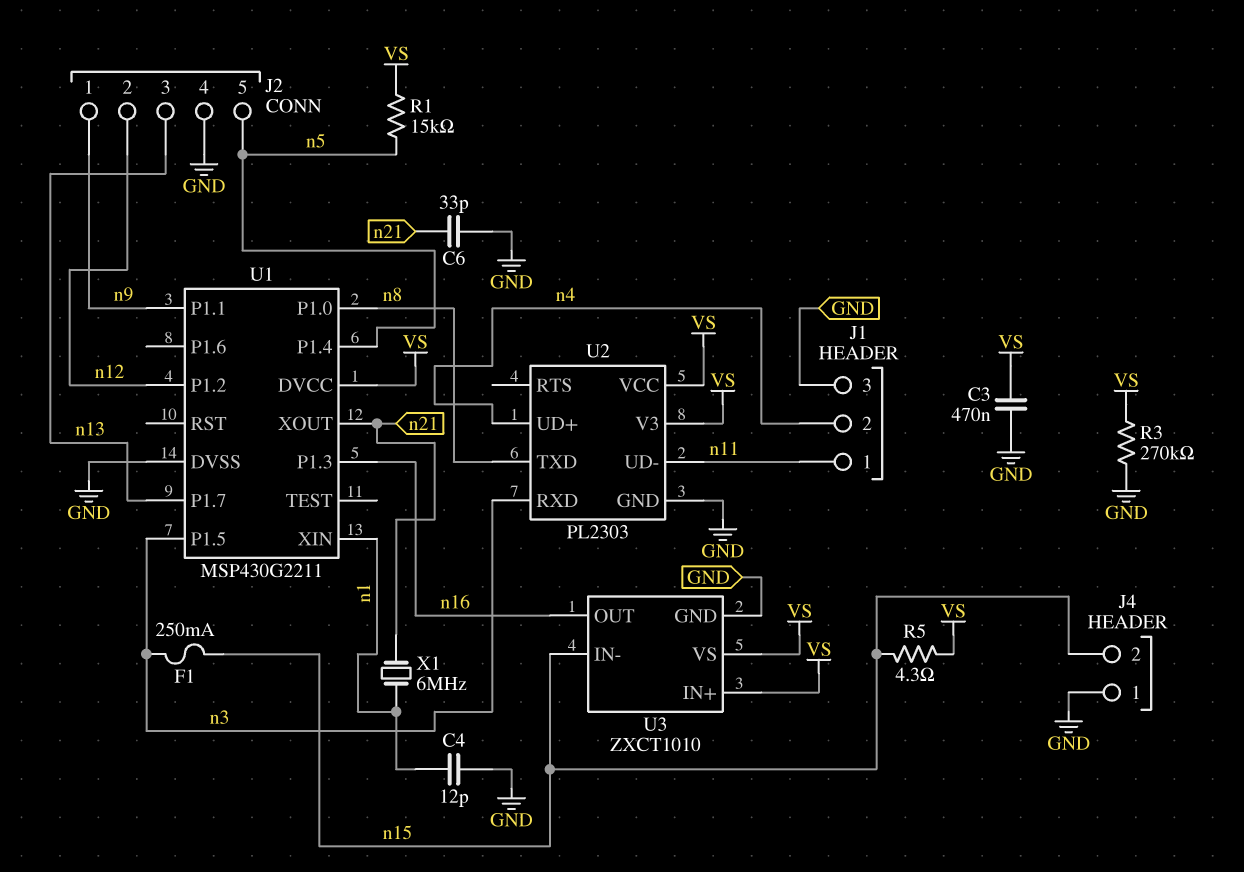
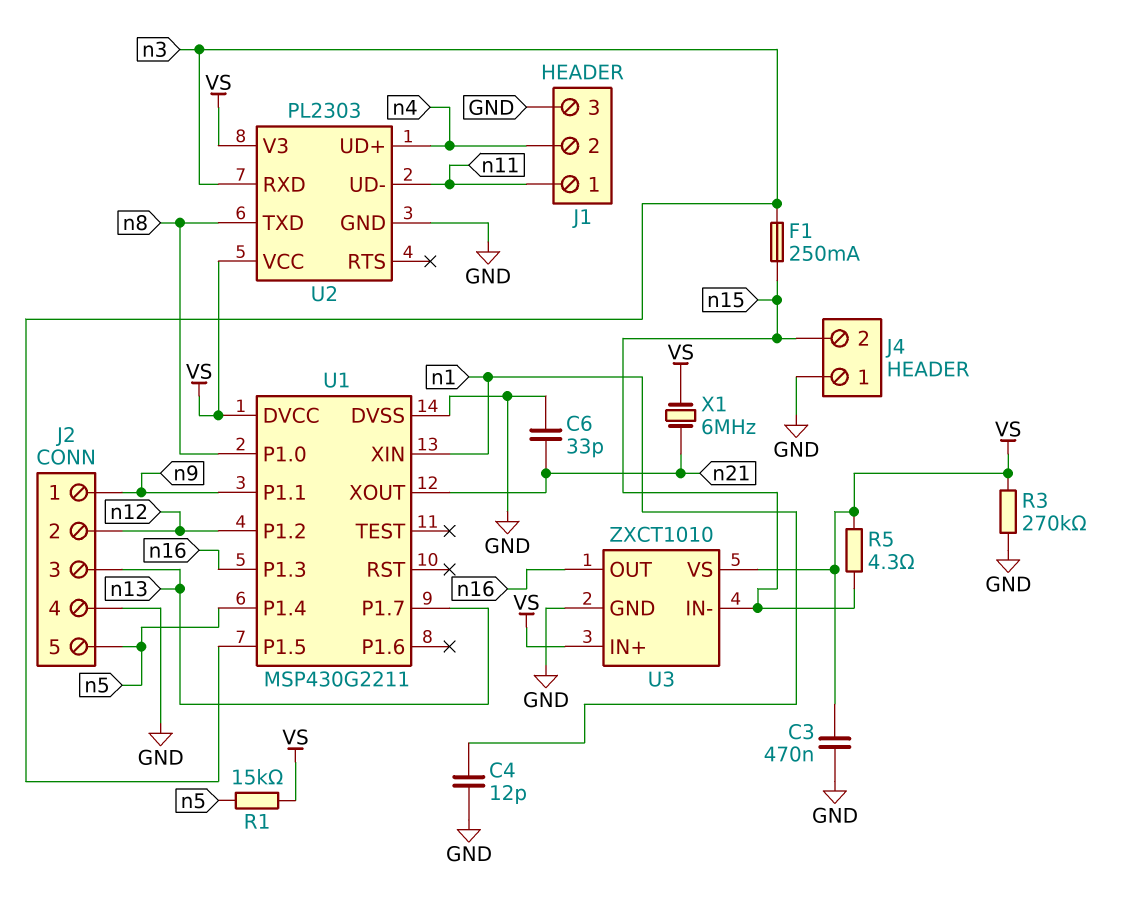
X1: 6MHz (n1, n21) -> 6MHz (VS, n21)

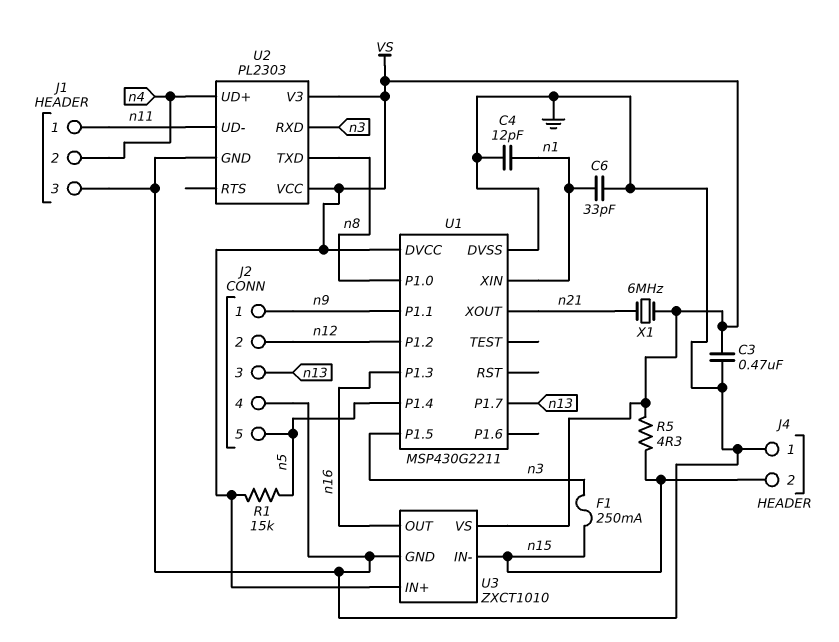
C6: 33pF (GND, n21) -> 33pF (GND, n1)
R3: 270k (GND, VS) -> none

